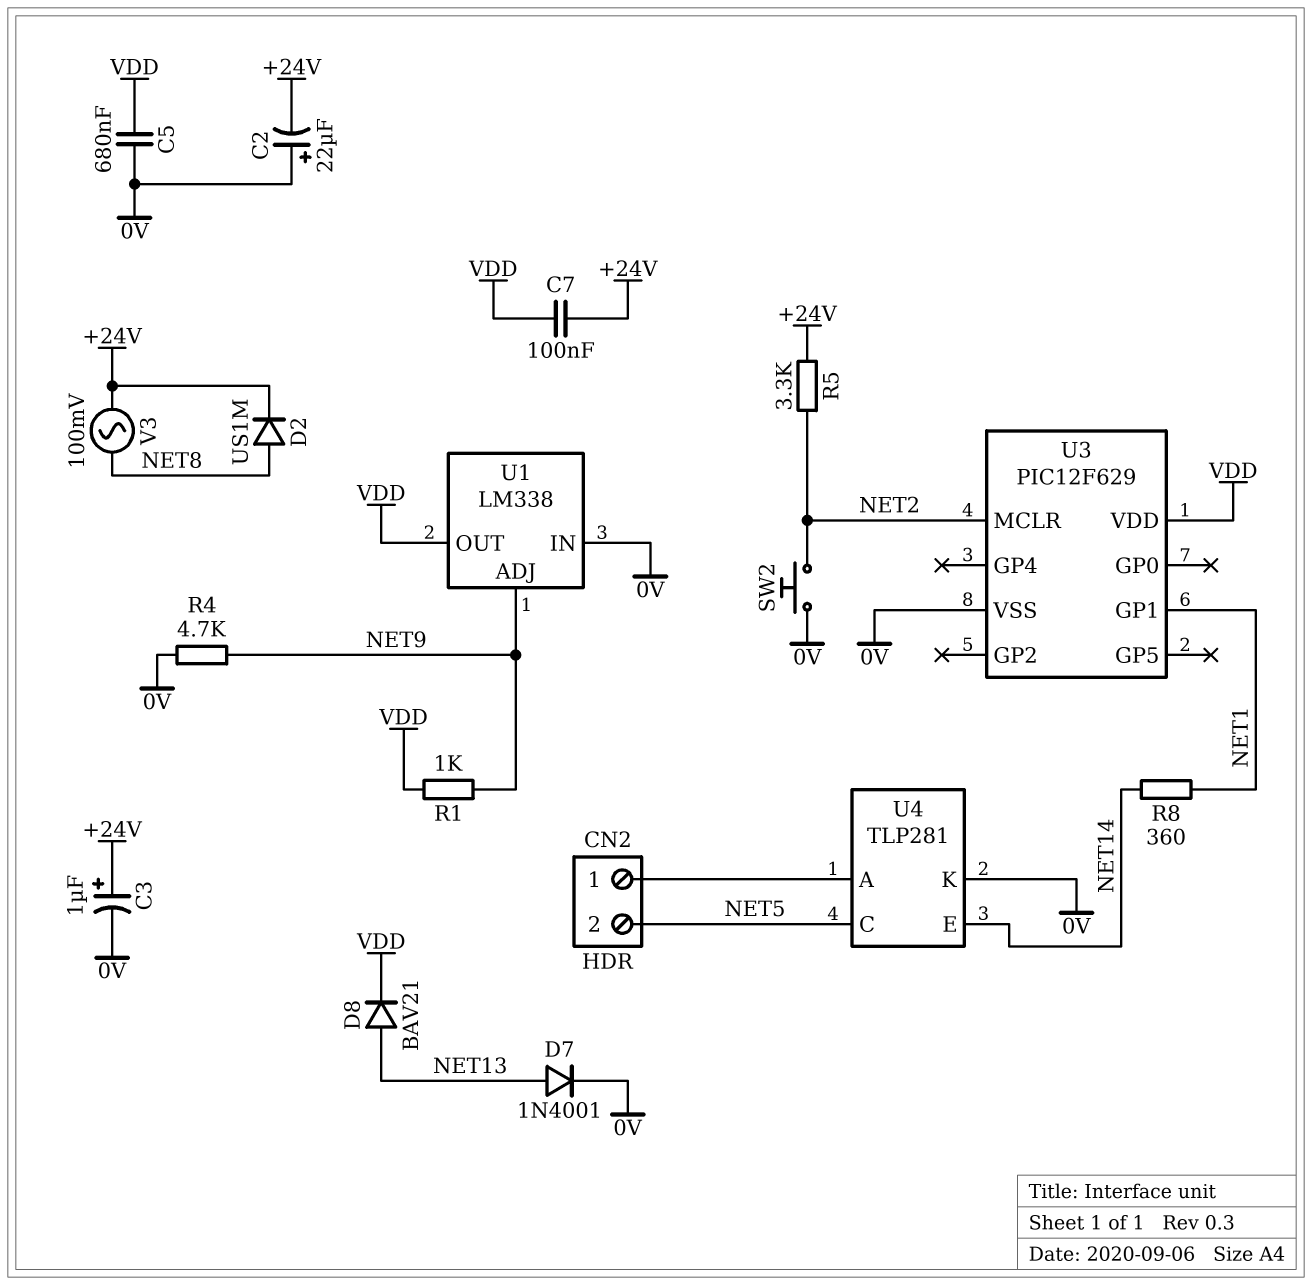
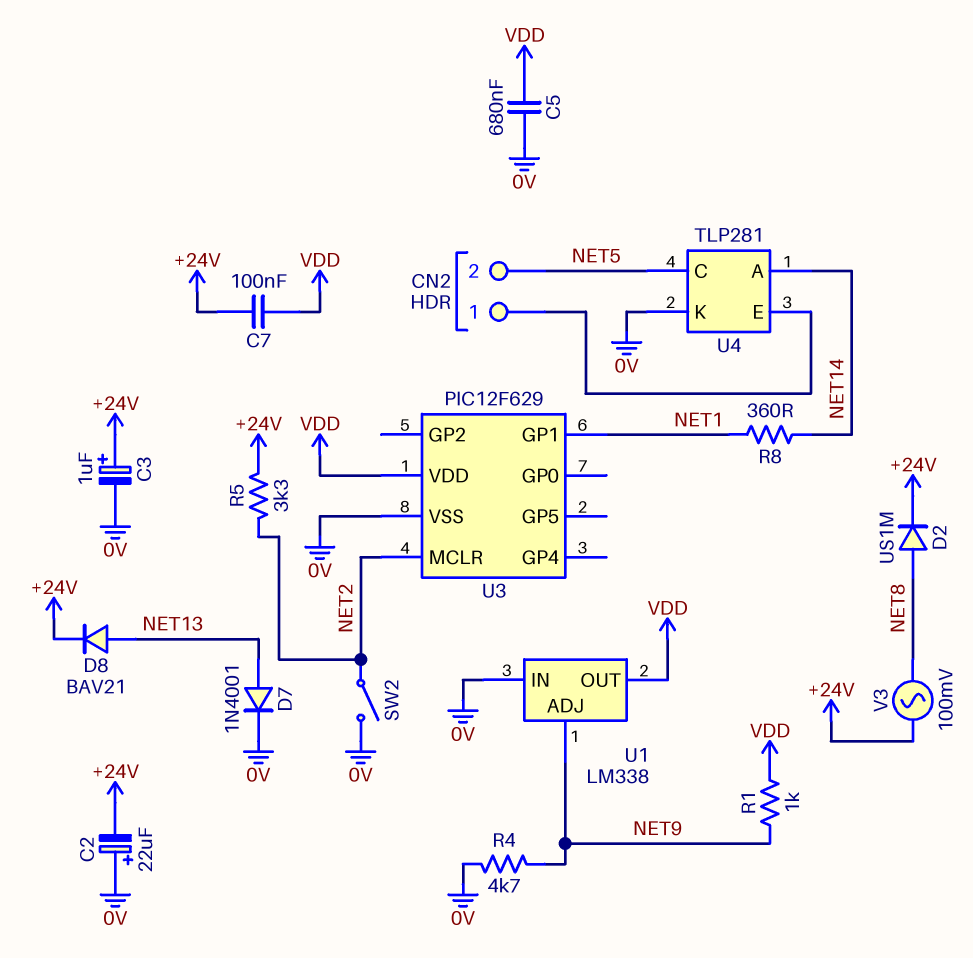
D8: diode BAV21 (A NET13, K VDD) -> diode BAV21 (A NET13, K +24V)
SW2: button (0V, NET2) -> switch (0V, NET2)
U4 pin A: CN2/1 -> NET14
U4 pin E: NET14 -> CN2/1

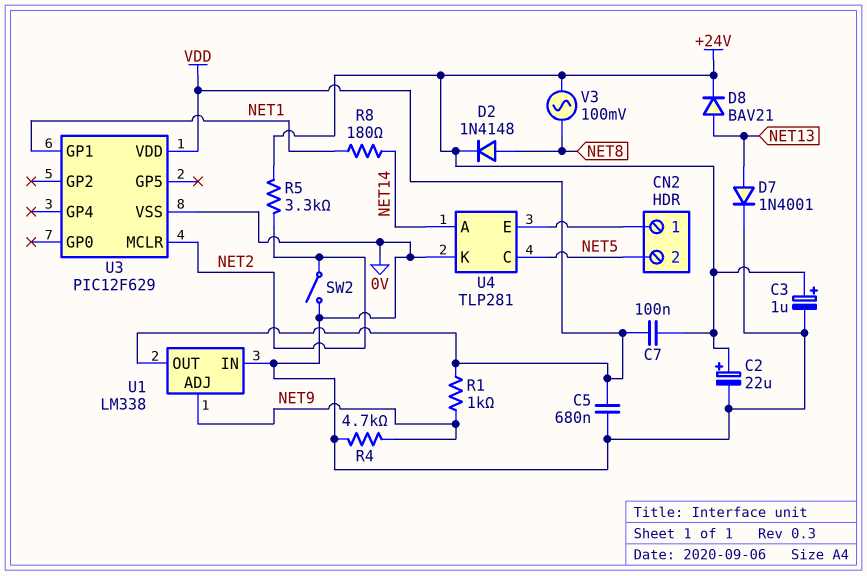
C2: 22uF (plus 0V, minus +24V) -> 22uF (plus +24V, minus 0V)
D2: diode US1M (A NET8, K +24V) -> diode 1N4148 (A NET8, K +24V)
R8: 360 (NET1, NET14) -> 180 (NET1, NET14)

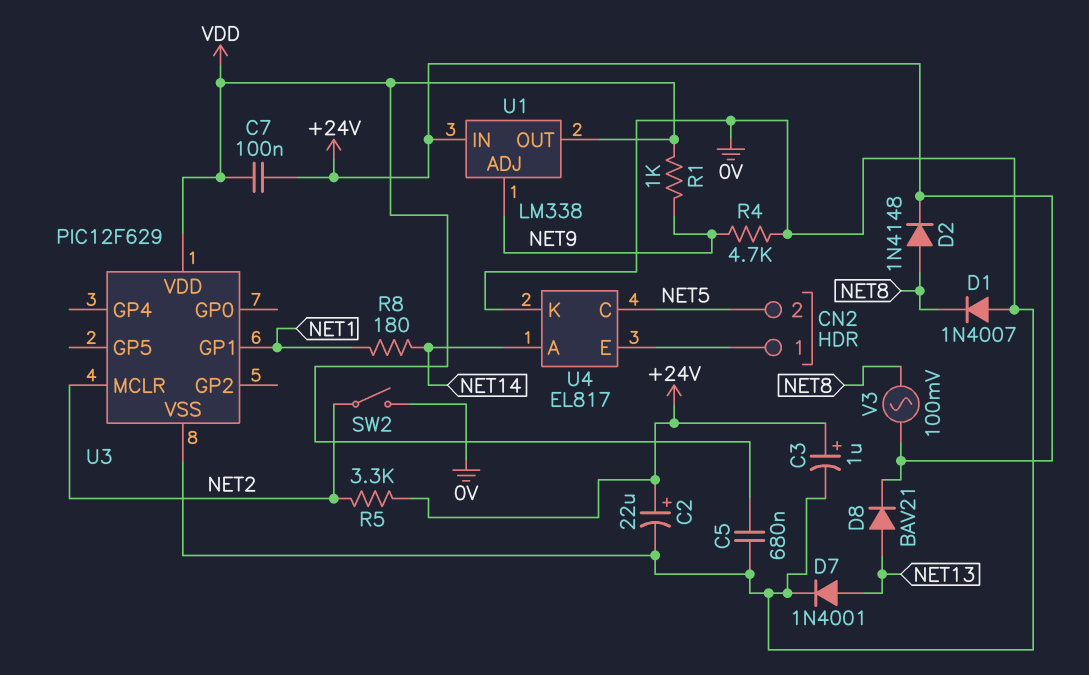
D1: none -> diode 1N4007 (A 0V, K NET8)
U1 pin IN: 0V -> +24V
U4: TLP281 -> EL817

